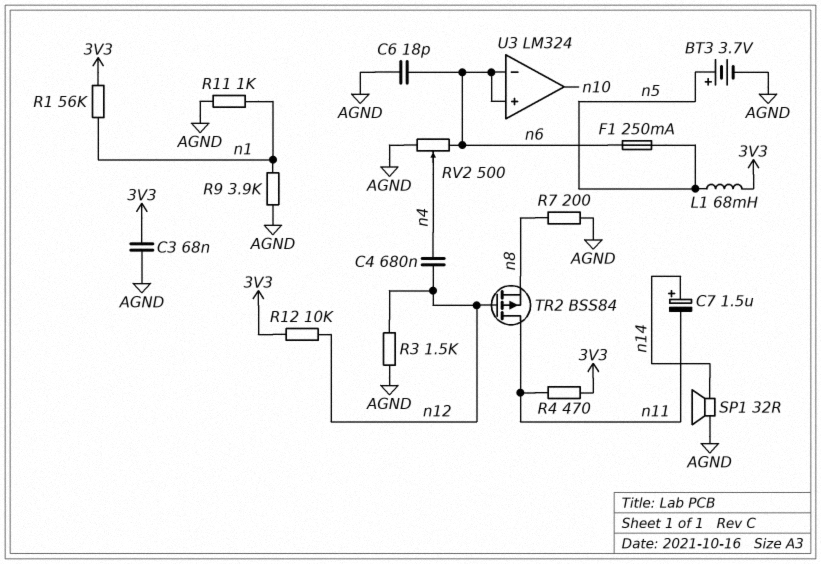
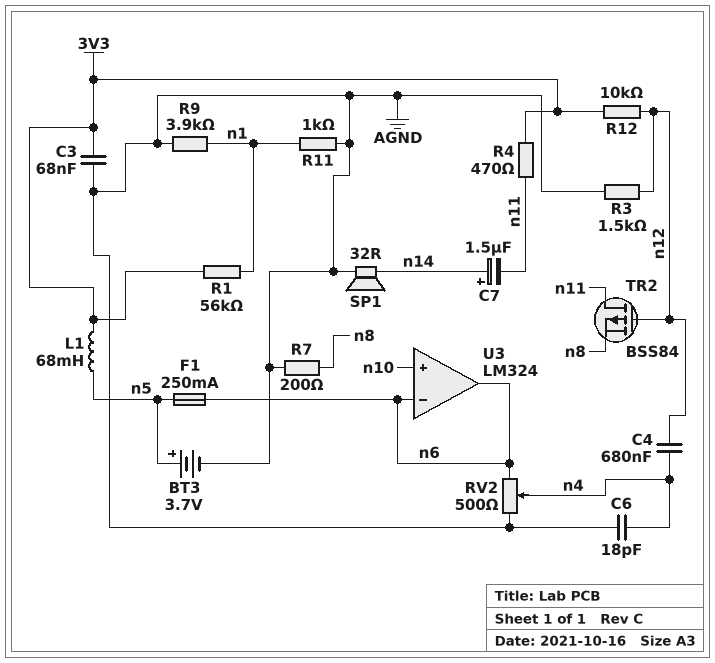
C6: 18pF (AGND, n6) -> 18pF (AGND, n4)
U3 pin in+: n6 -> n10
U3 pin out: n10 -> n6

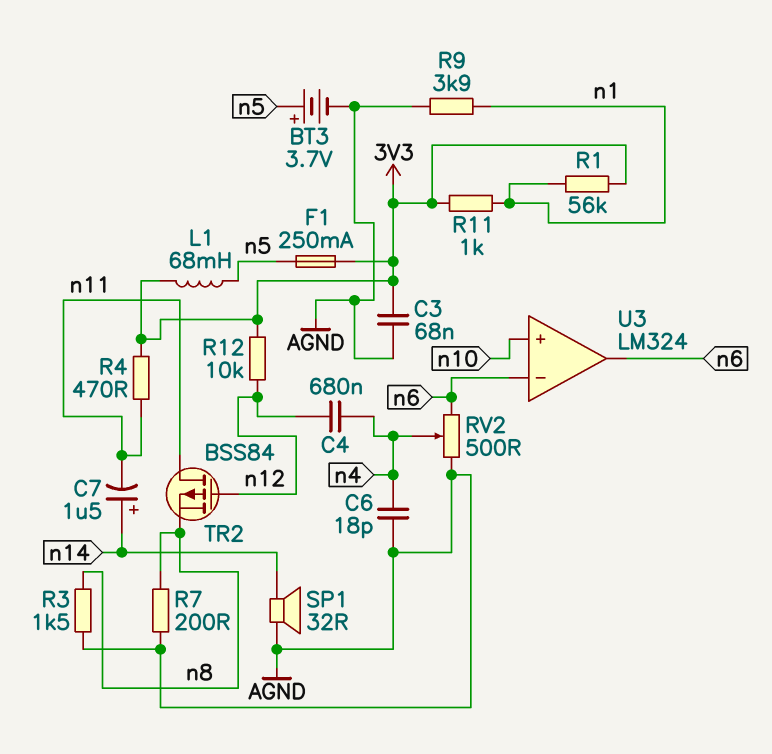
F1: 250mA (n5, n6) -> 250mA (3V3, n5)
R3: 1.5k (AGND, n12) -> 1.5k (AGND, n8)
R11: 1k (AGND, n1) -> 1k (3V3, n1)

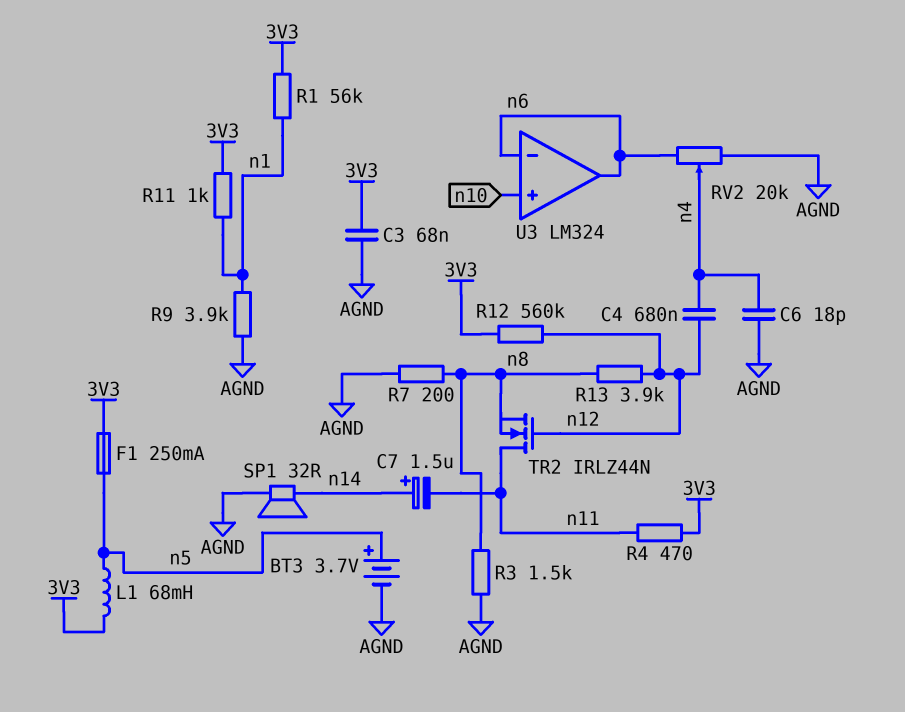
R12: 10k (3V3, n12) -> 560k (3V3, n12)
R13: none -> 3.9k (n8, n12)
RV2: 500 (AGND, n6, wiper n4) -> 20k (AGND, n6, wiper n4)
TR2: PMOS BSS84 (G n12, D n11, S n8) -> NMOS IRLZ44N (G n12, D n11, S n8)

